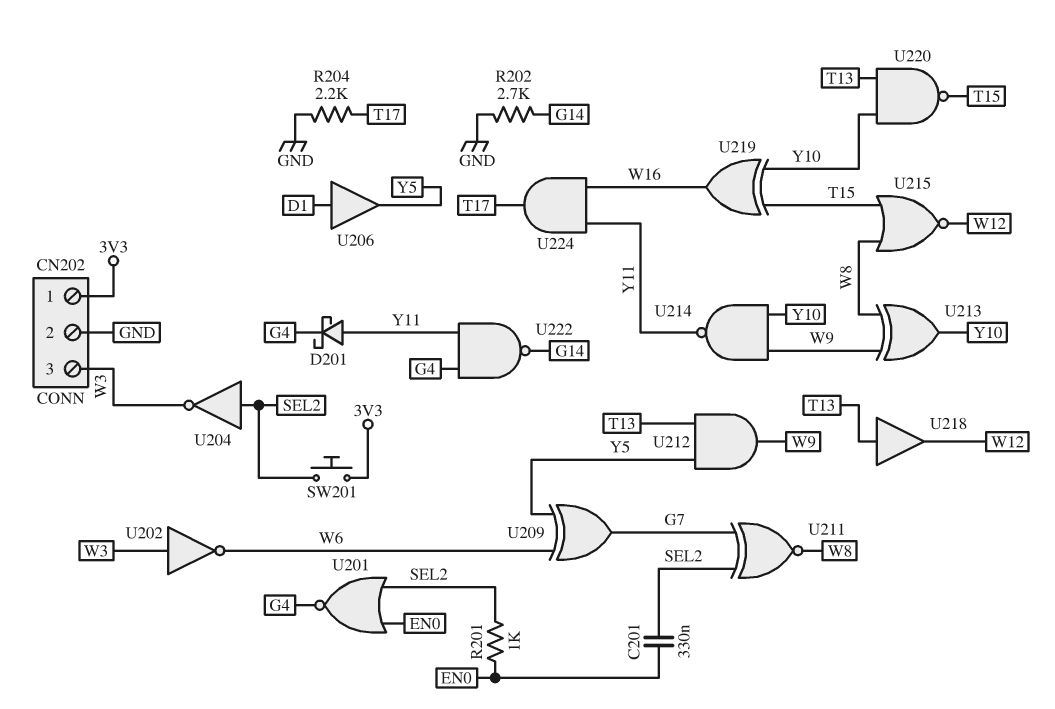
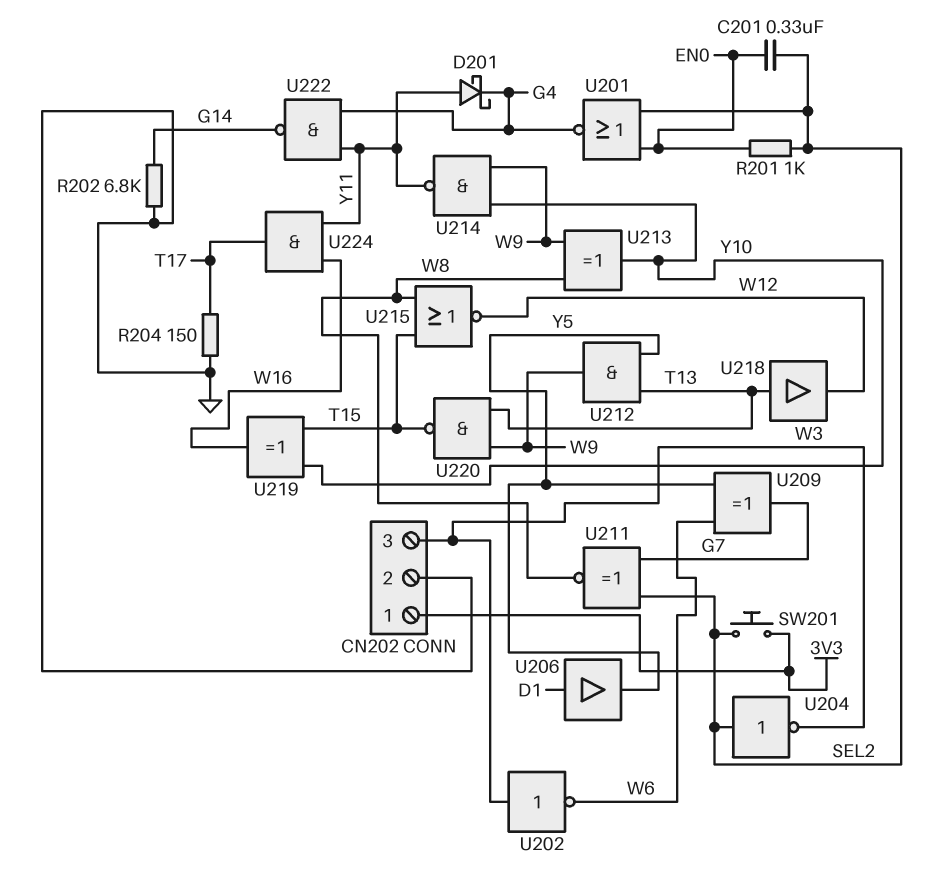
R202: 2.7k (G14, GND) -> 6.8k (G14, GND)
R204: 2.2k (GND, T17) -> 150 (GND, T17)
U220: NAND (in T13, in Y10, out T15) -> NAND (in T13, in W9, out T15)

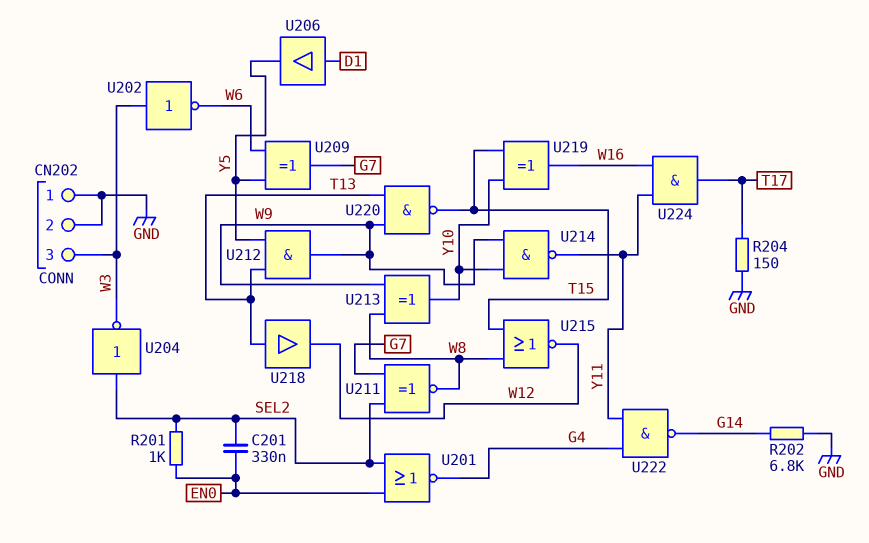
CN202 pin 1: 3V3 -> GND
D201: schottky (A Y11, K G4) -> none
SW201: button (3V3, SEL2) -> none

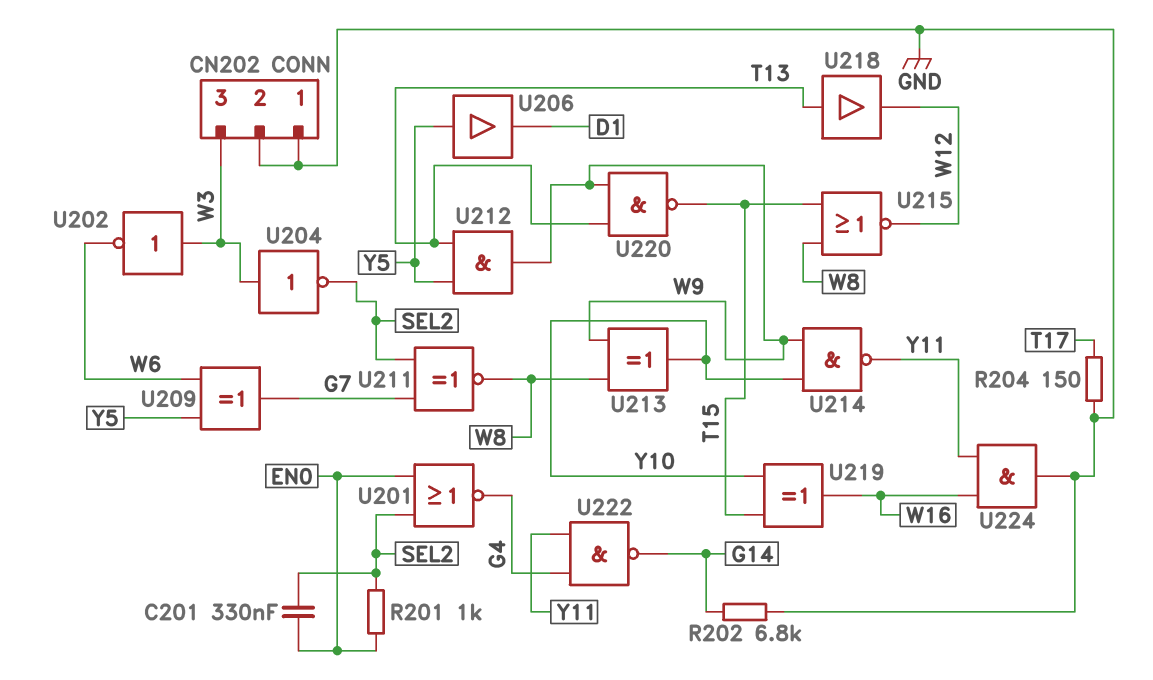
U204: NOT (in SEL2, out W3) -> NOT (in W3, out SEL2)
U206: buffer (in D1, out Y5) -> buffer (in Y5, out D1)
U224: AND (in W16, in Y11, out T17) -> AND (in W16, in Y11, out GND)

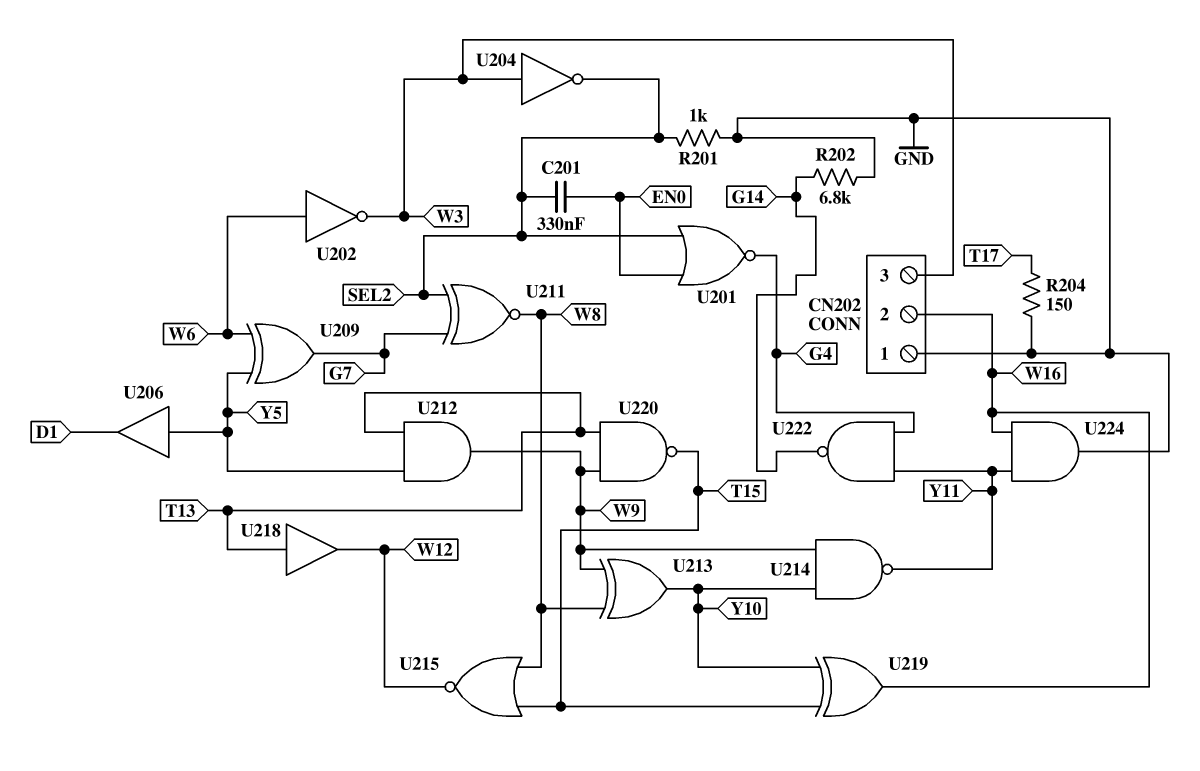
CN202 pin 2: GND -> W16
R201: 1k (EN0, SEL2) -> 1k (GND, SEL2)
U202: NOT (in W3, out W6) -> NOT (in W6, out W3)

